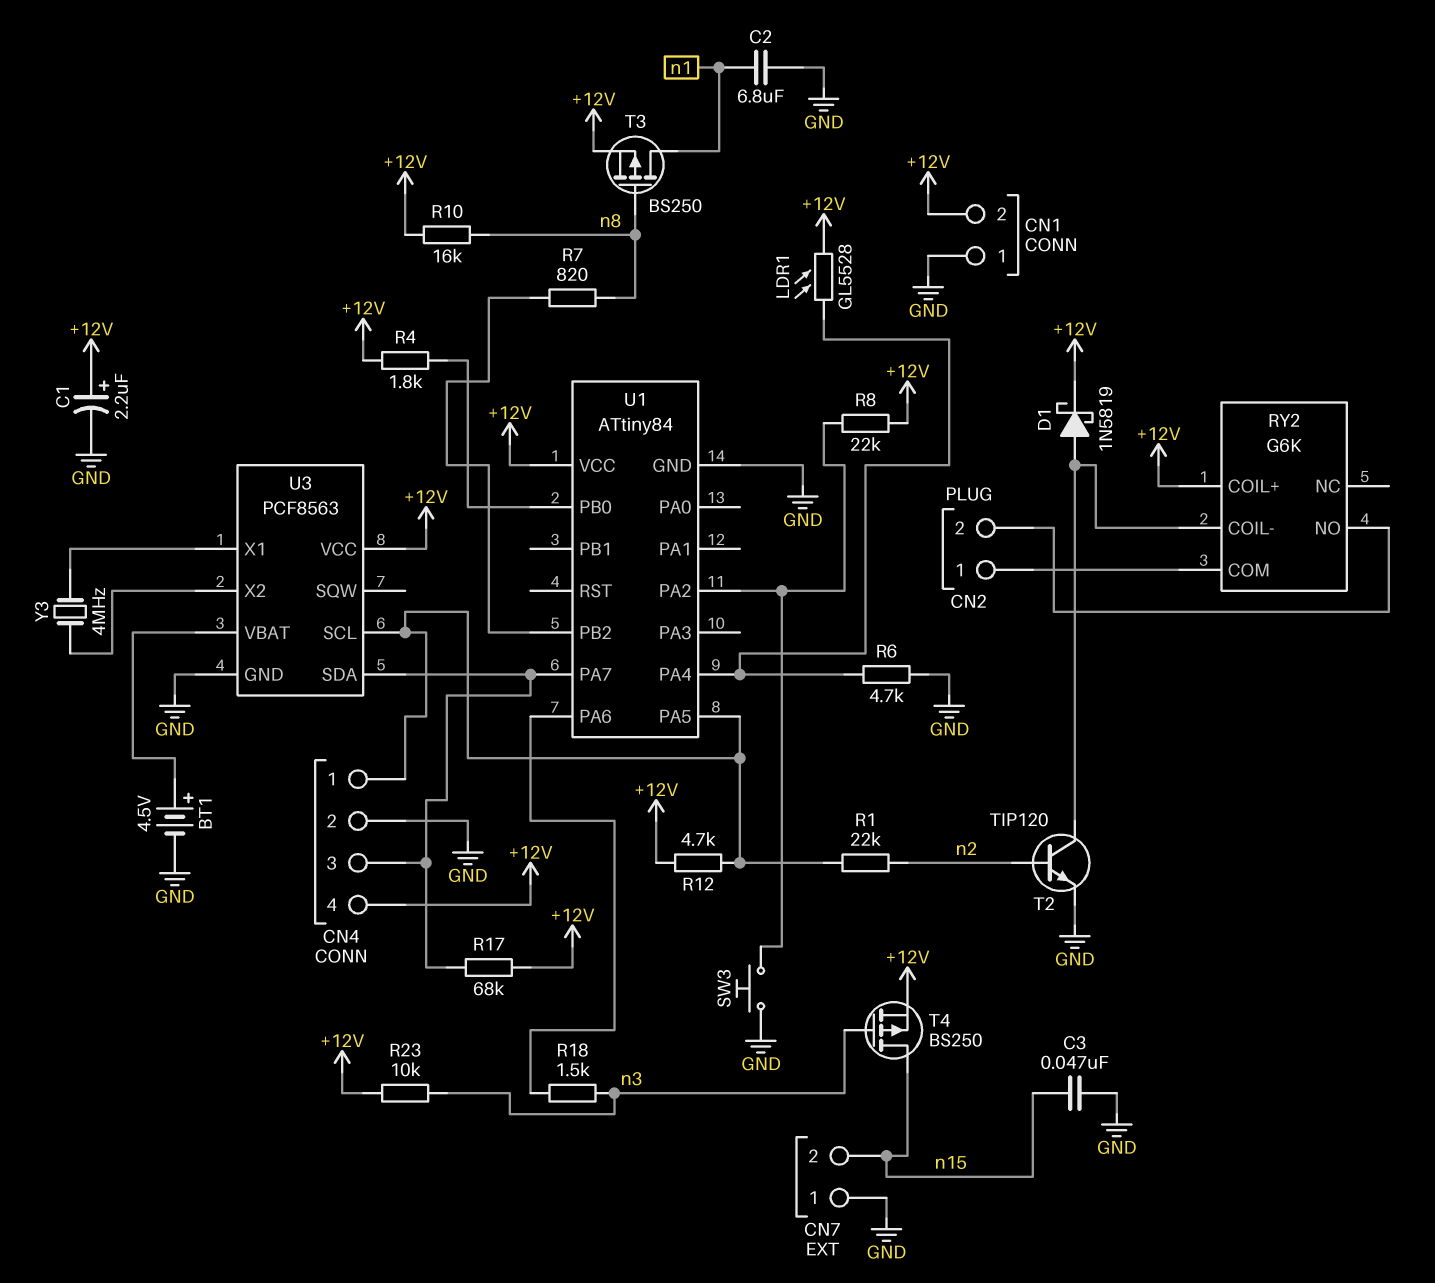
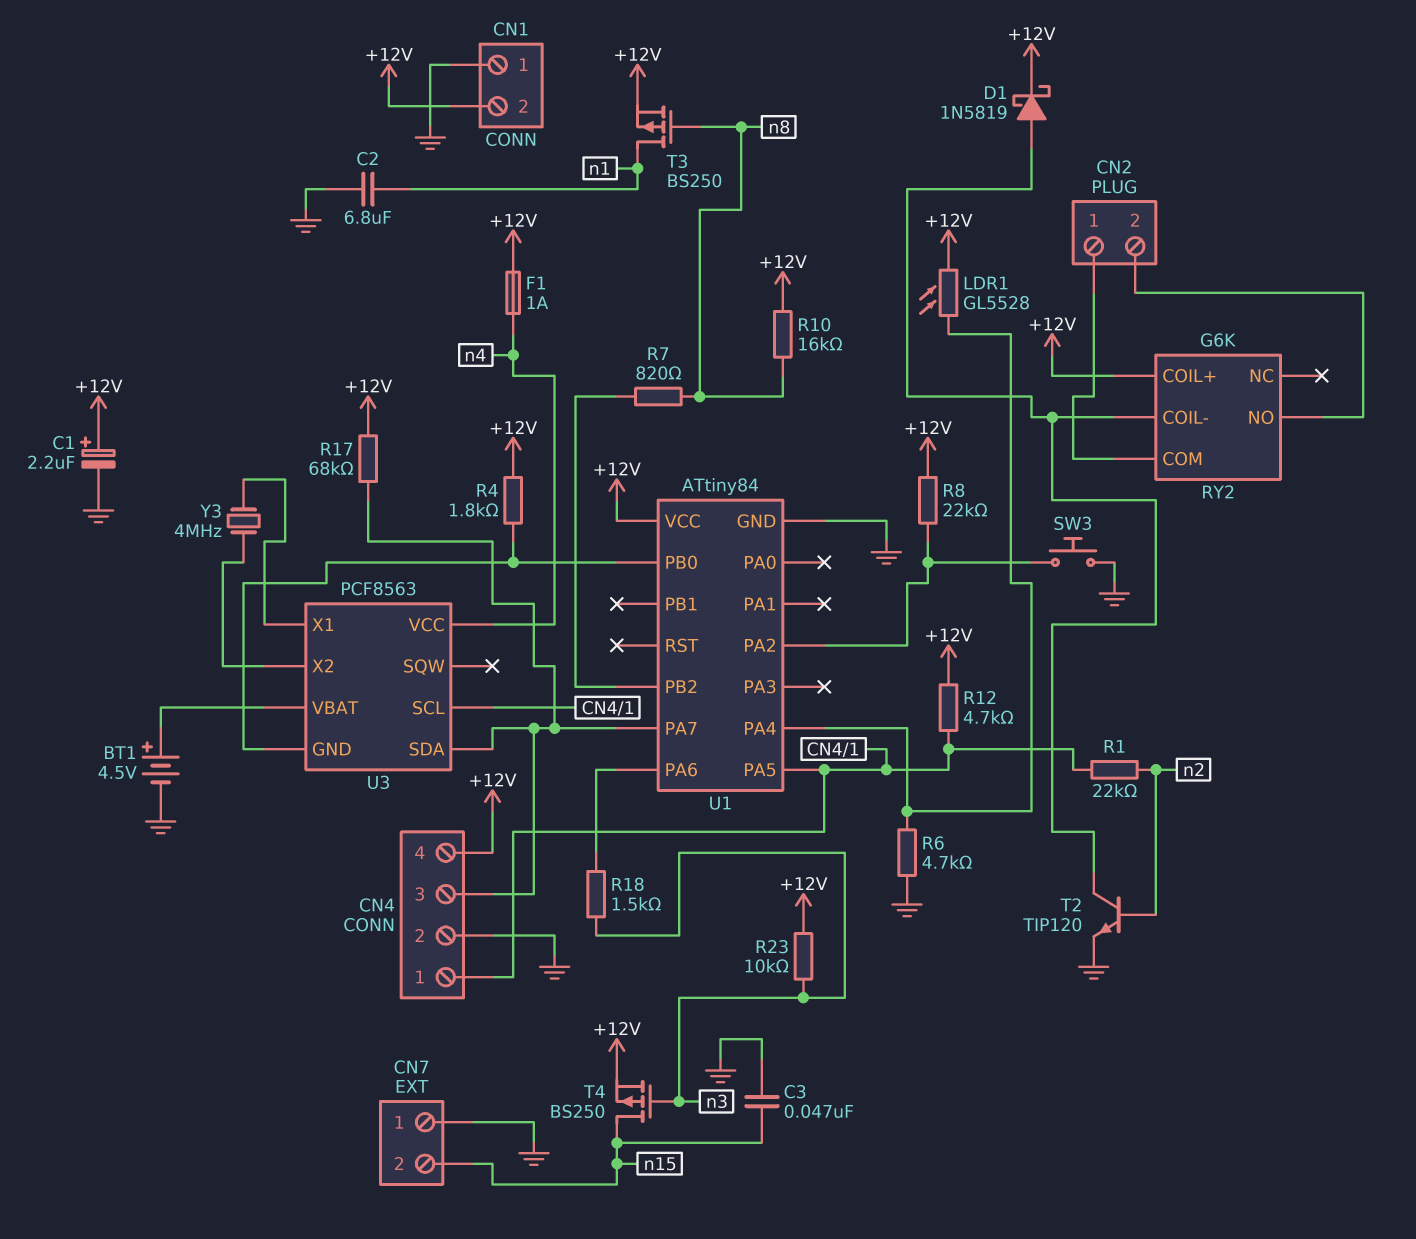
F1: none -> 1A (+12V, n4)
U3 pin GND: GND -> U1/PB0
U3 pin VCC: +12V -> n4

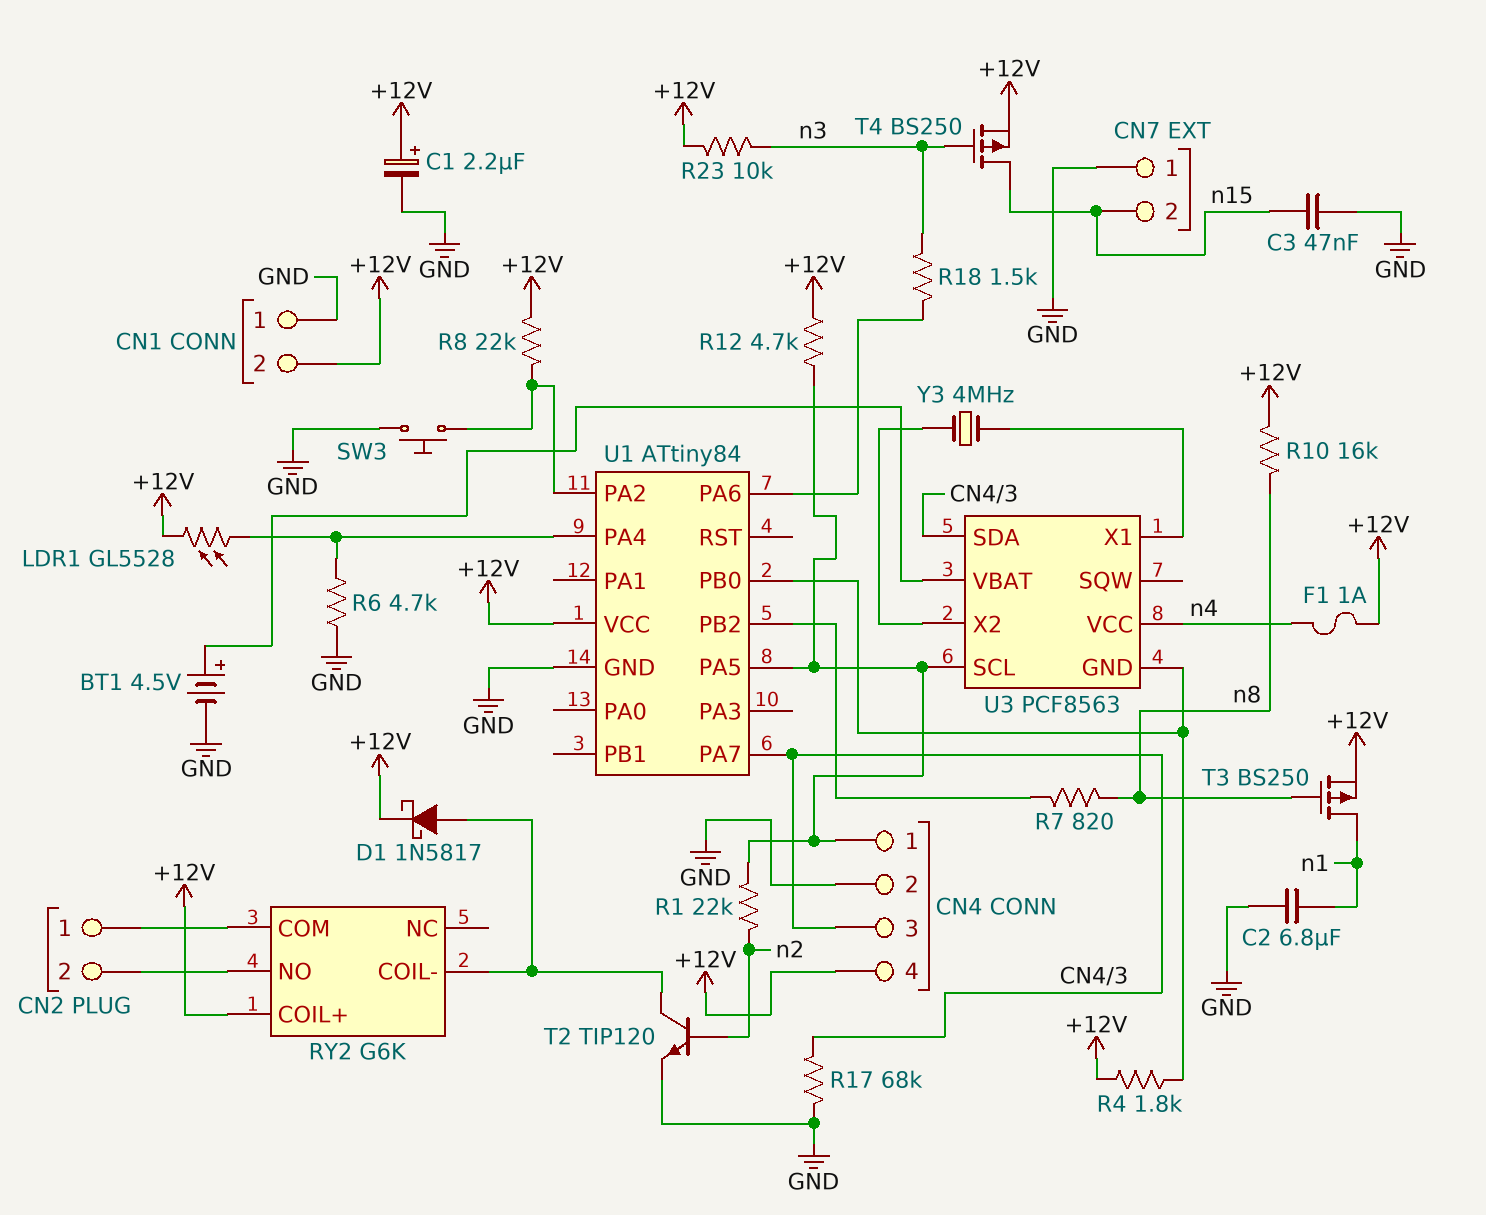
D1: schottky 1N5819 (A RY2/COIL-, K +12V) -> schottky 1N5817 (A RY2/COIL-, K +12V)
R17: 68k (+12V, CN4/3) -> 68k (CN4/3, GND)

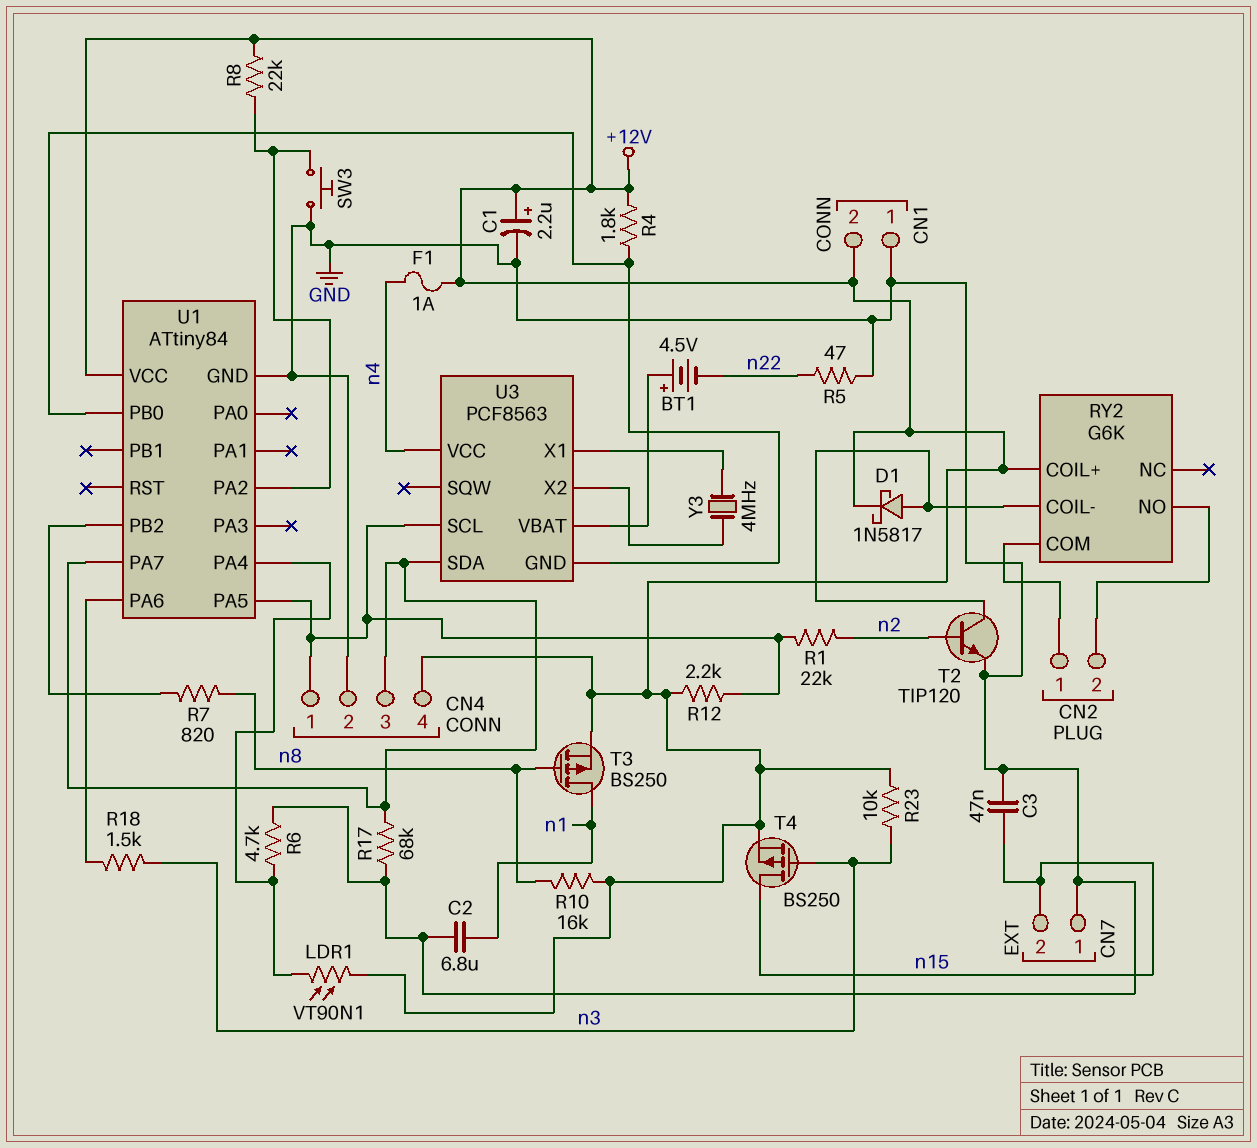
BT1: 4.5V (plus U3/VBAT, minus GND) -> 4.5V (plus U3/VBAT, minus n22)
LDR1: GL5528 (+12V, U1/PA4) -> VT90N1 (+12V, U1/PA4)
R5: none -> 47 (GND, n22)
R12: 4.7k (+12V, CN4/1) -> 2.2k (+12V, CN4/1)

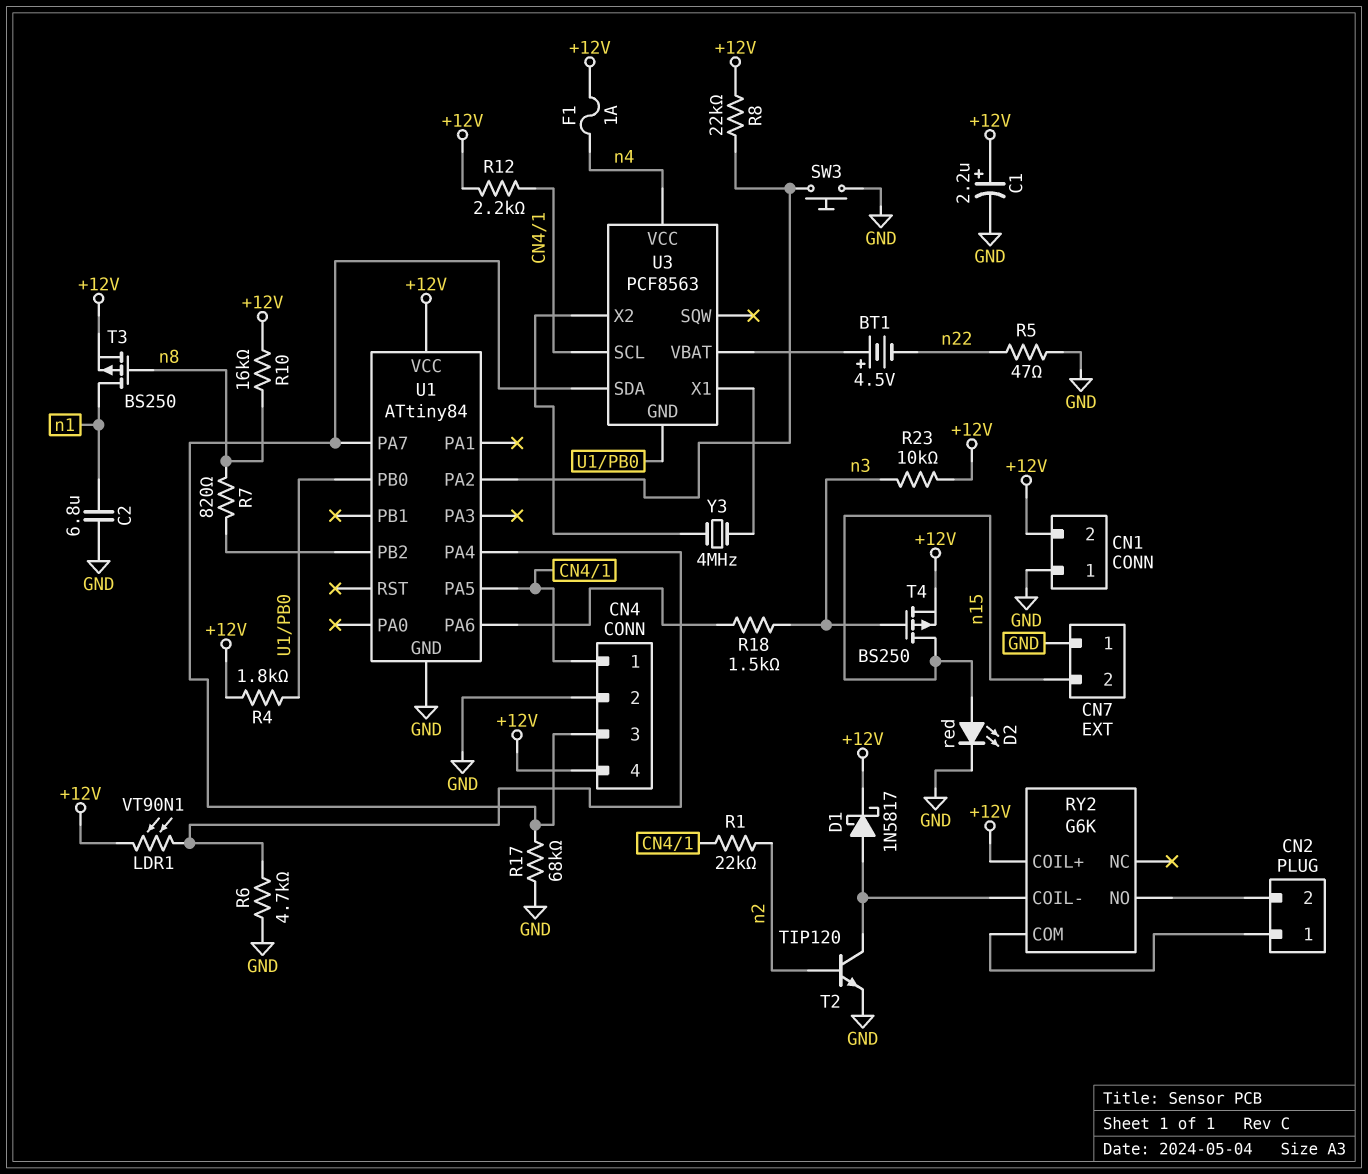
C3: 47nF (GND, n15) -> none
D2: none -> LED red (A n15, K GND)

